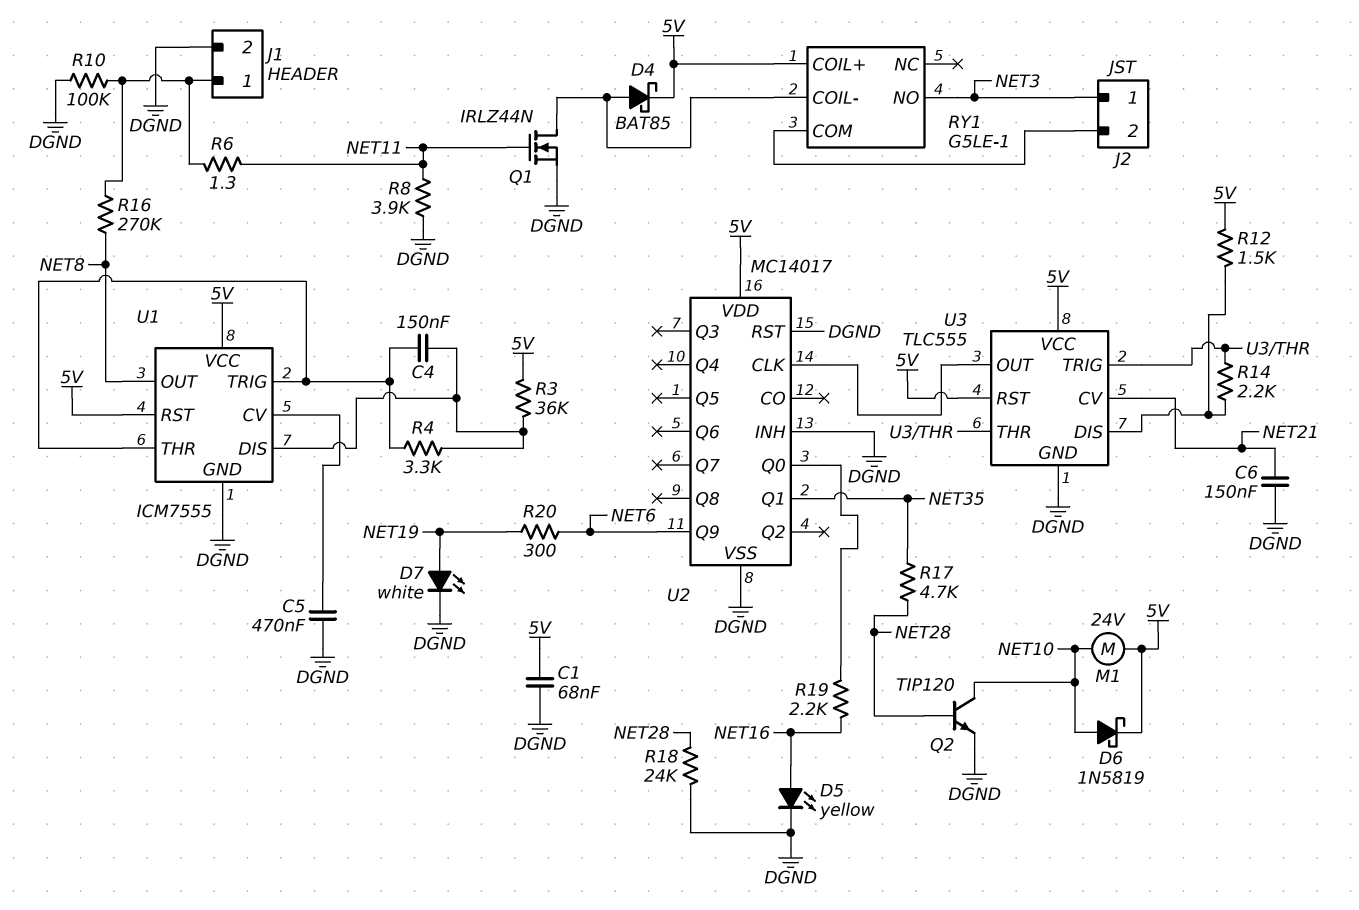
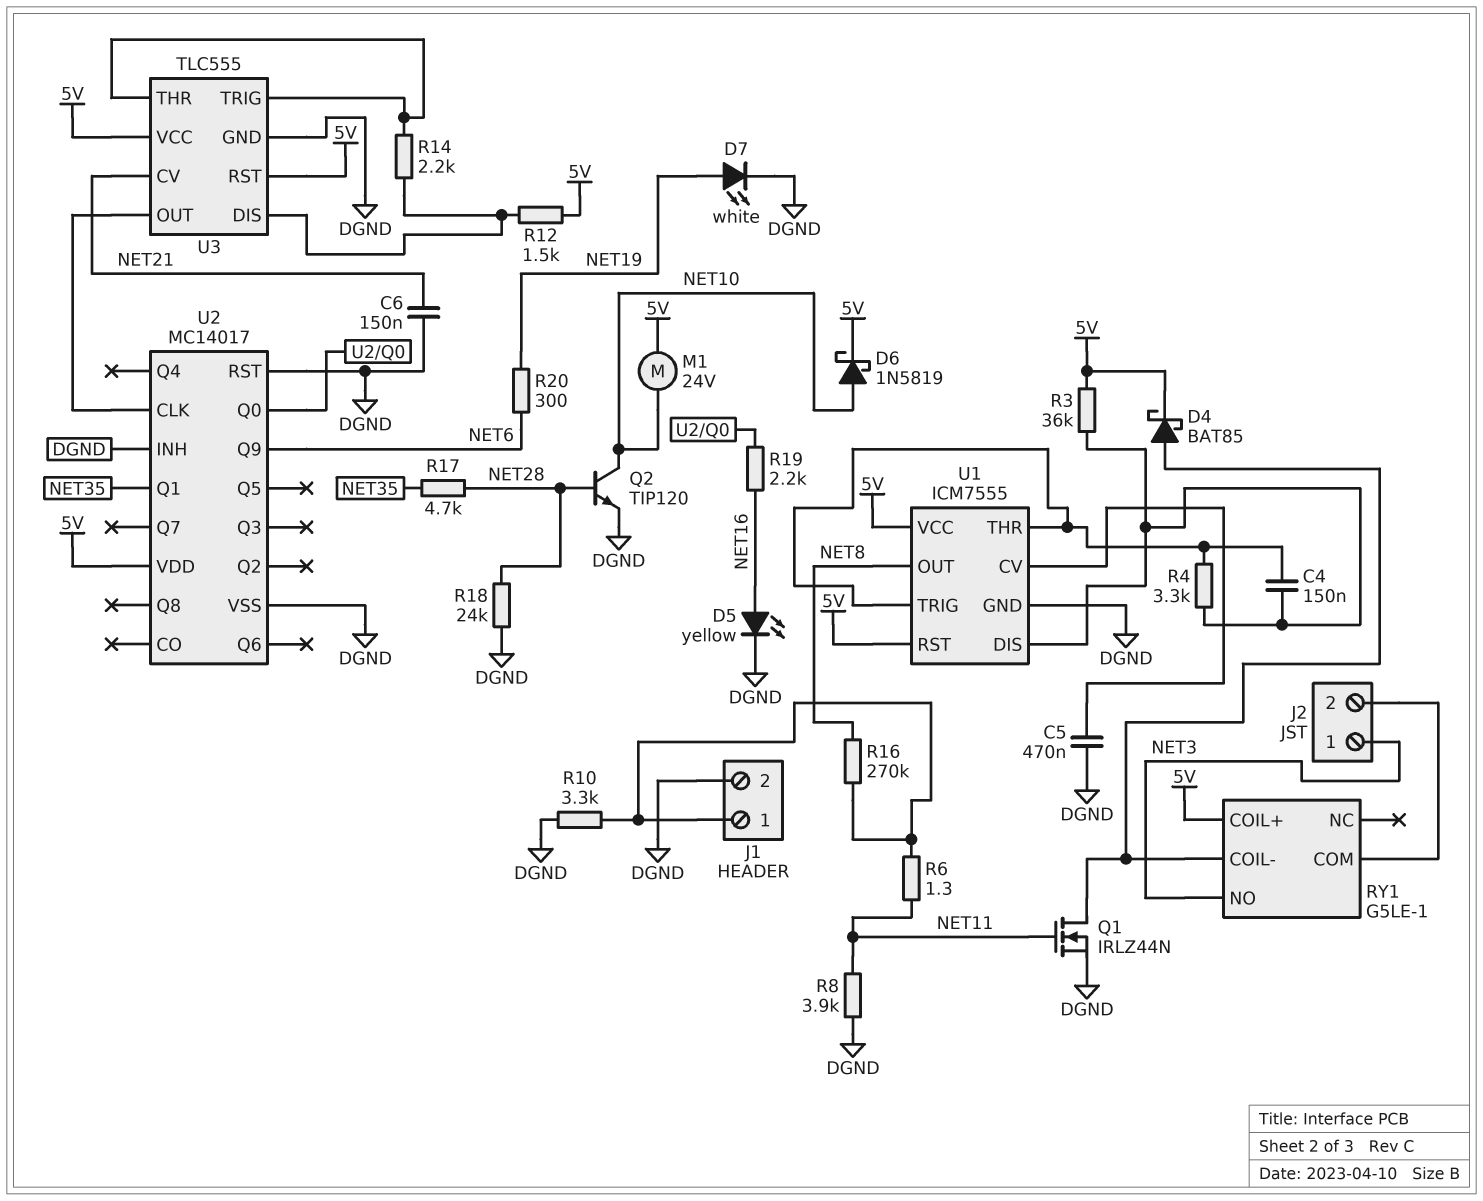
C1: 68nF (5V, DGND) -> none
R10: 100k (DGND, J1/1) -> 3.3k (DGND, J1/1)

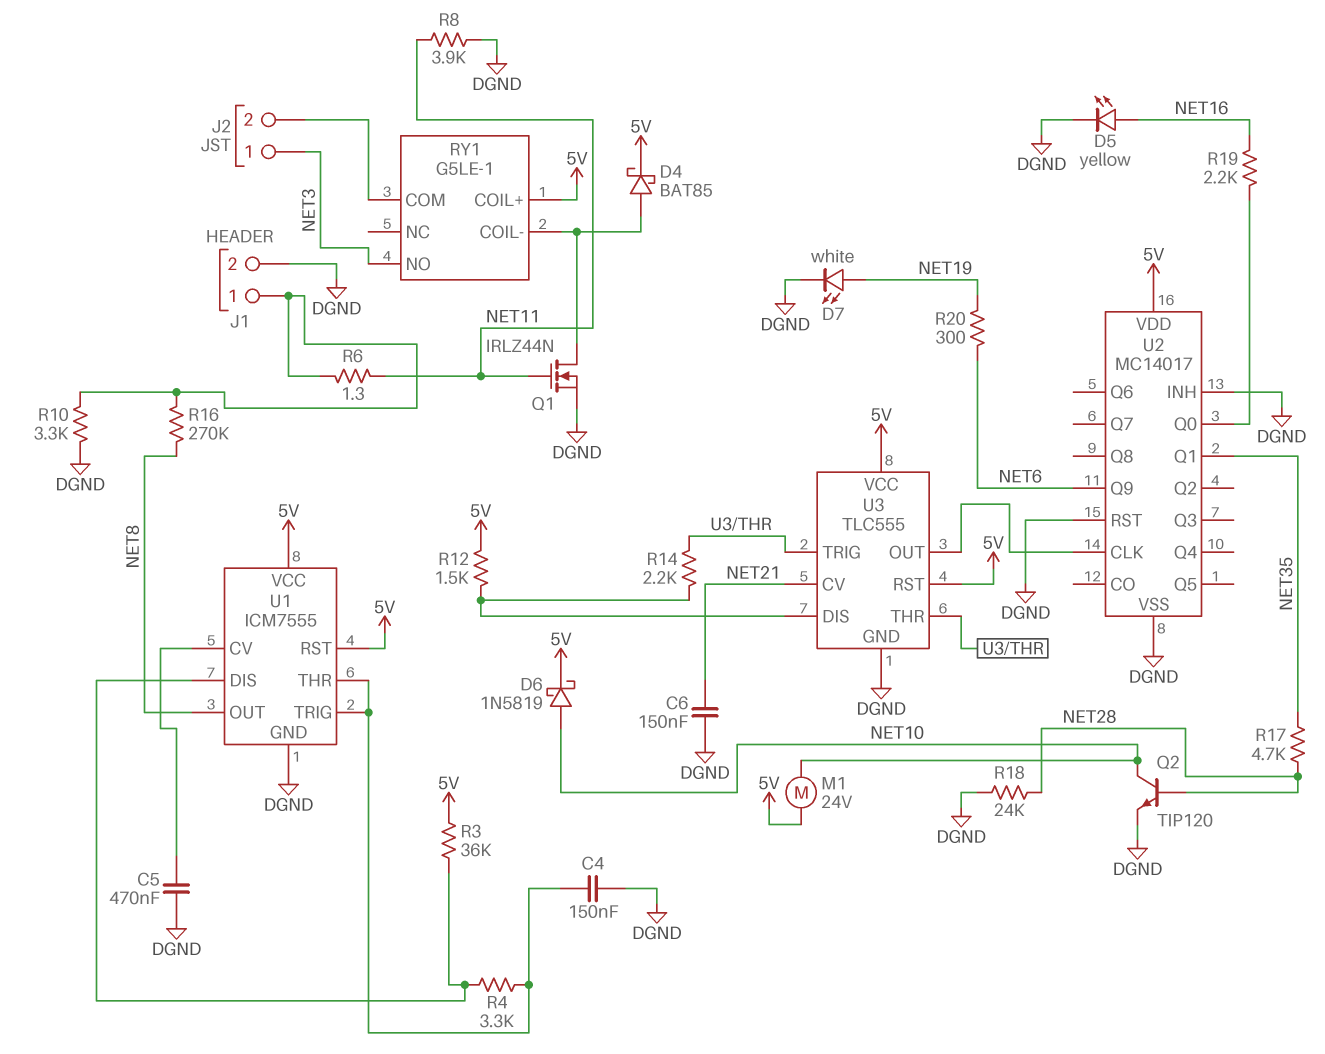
C4: 150nF (U1/DIS, U1/THR) -> 150nF (DGND, U1/THR)

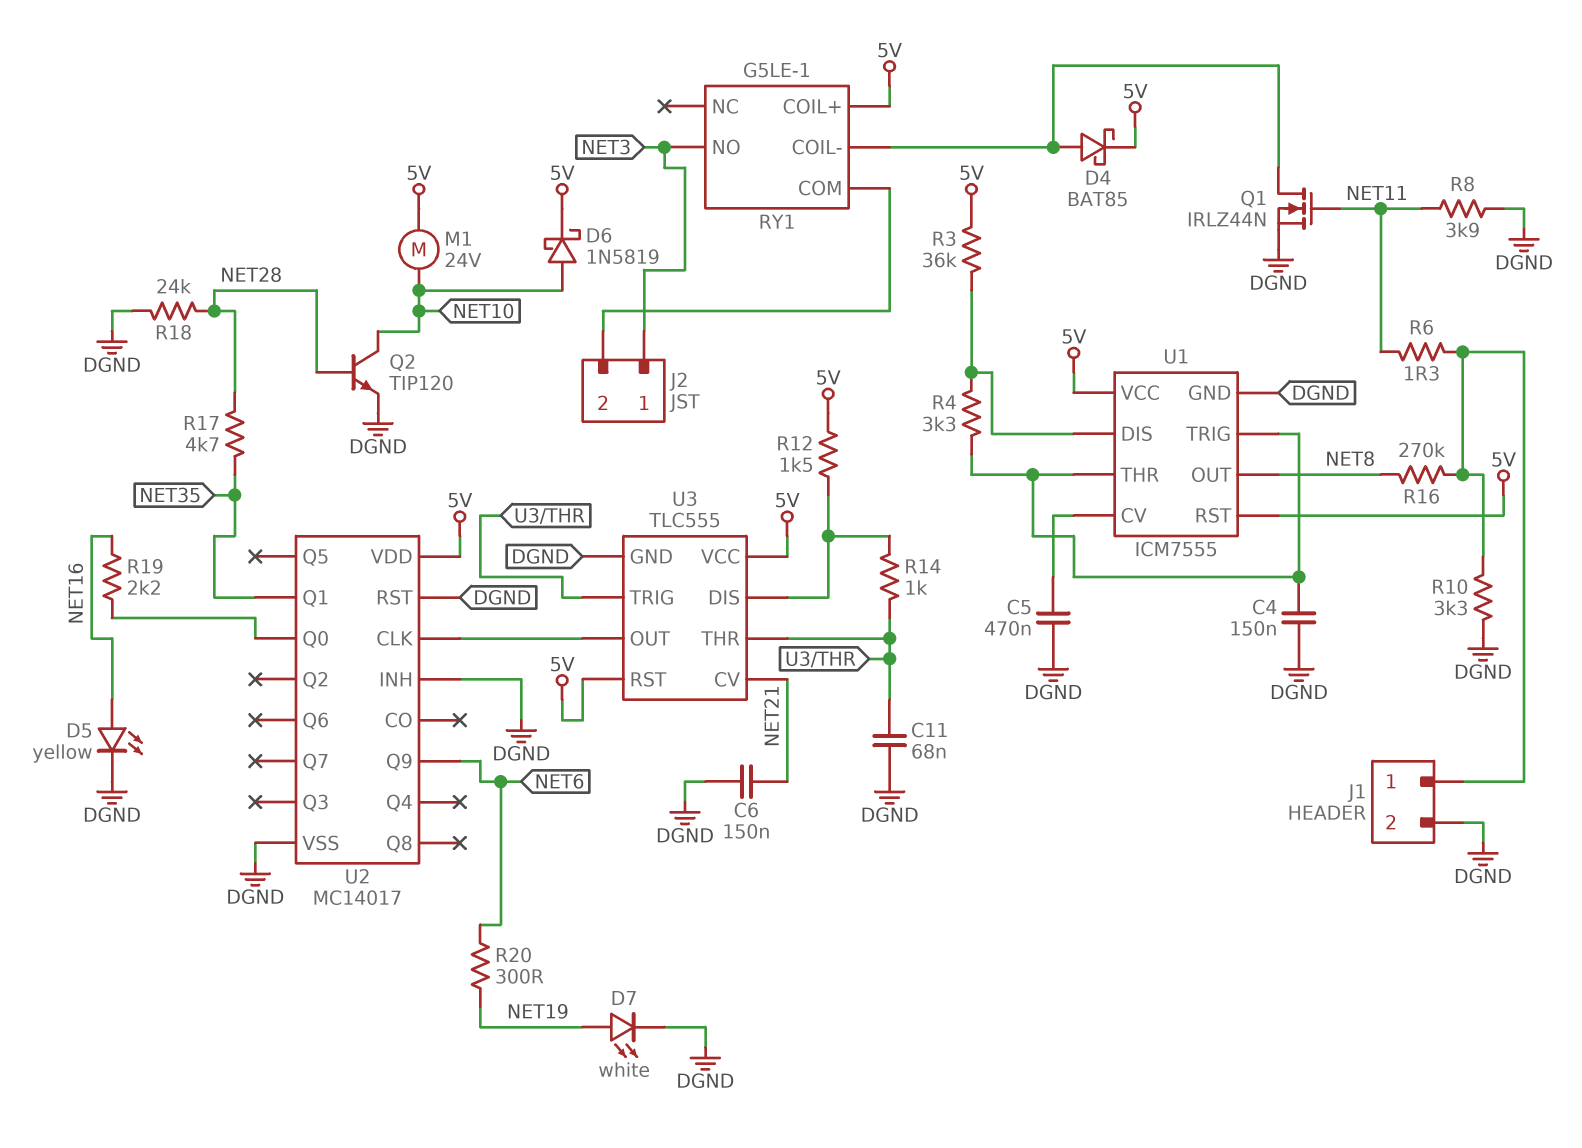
C11: none -> 68nF (DGND, U3/THR)
R14: 2.2k (U3/DIS, U3/THR) -> 1k (U3/DIS, U3/THR)

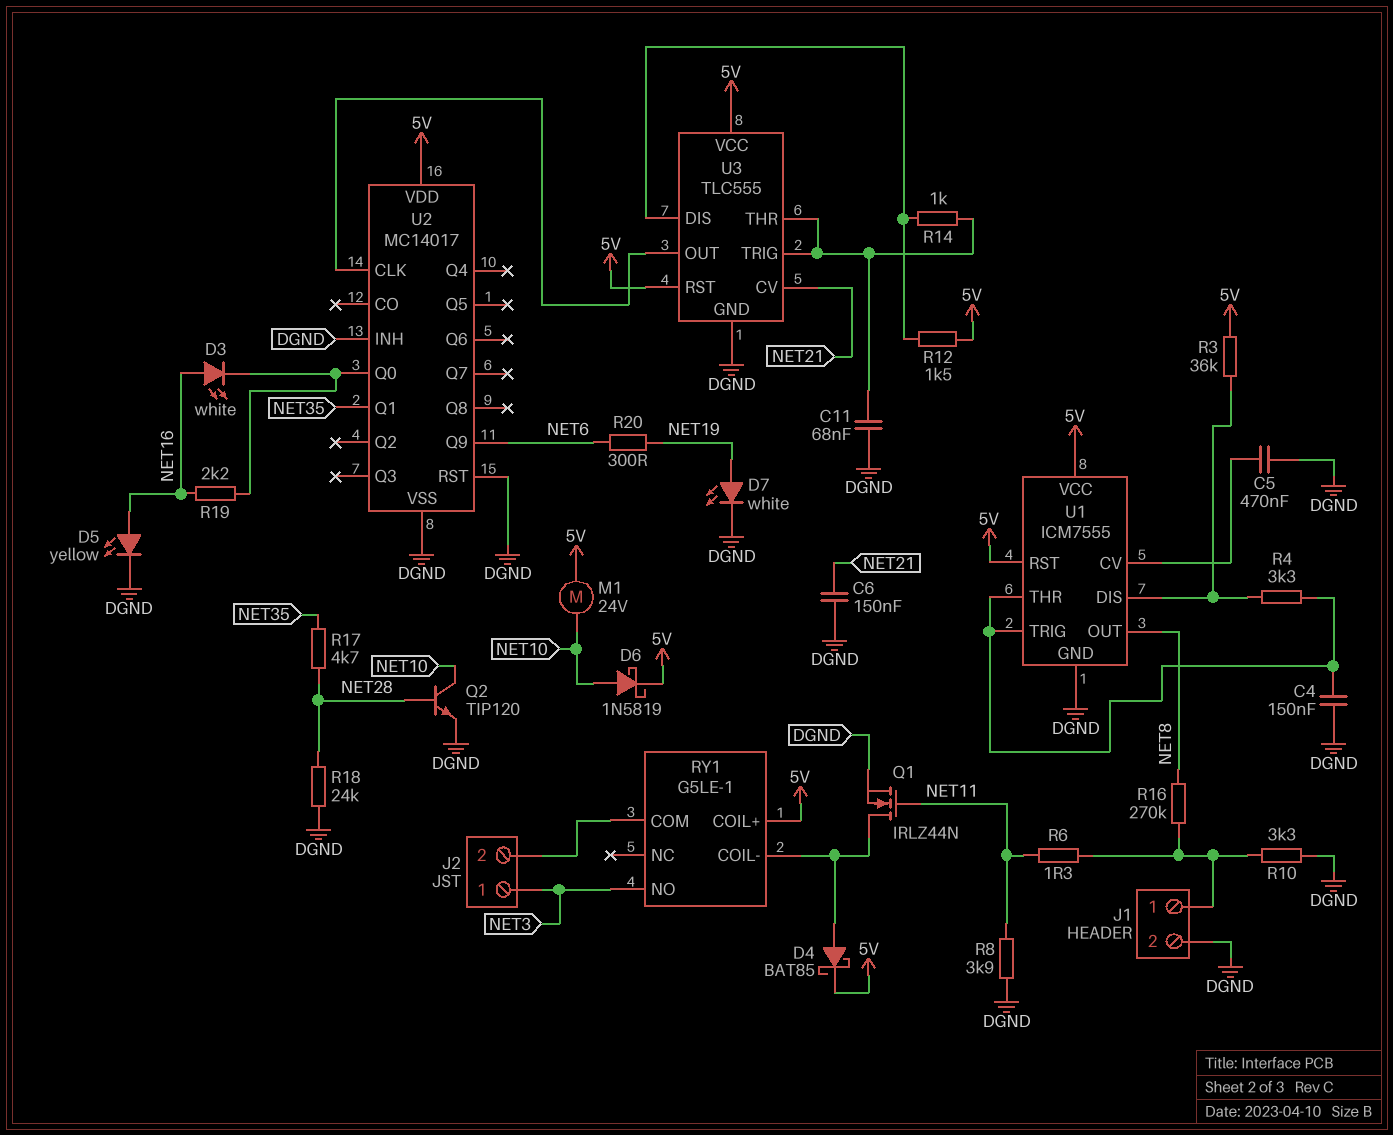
D3: none -> LED white (A NET16, K U2/Q0)

